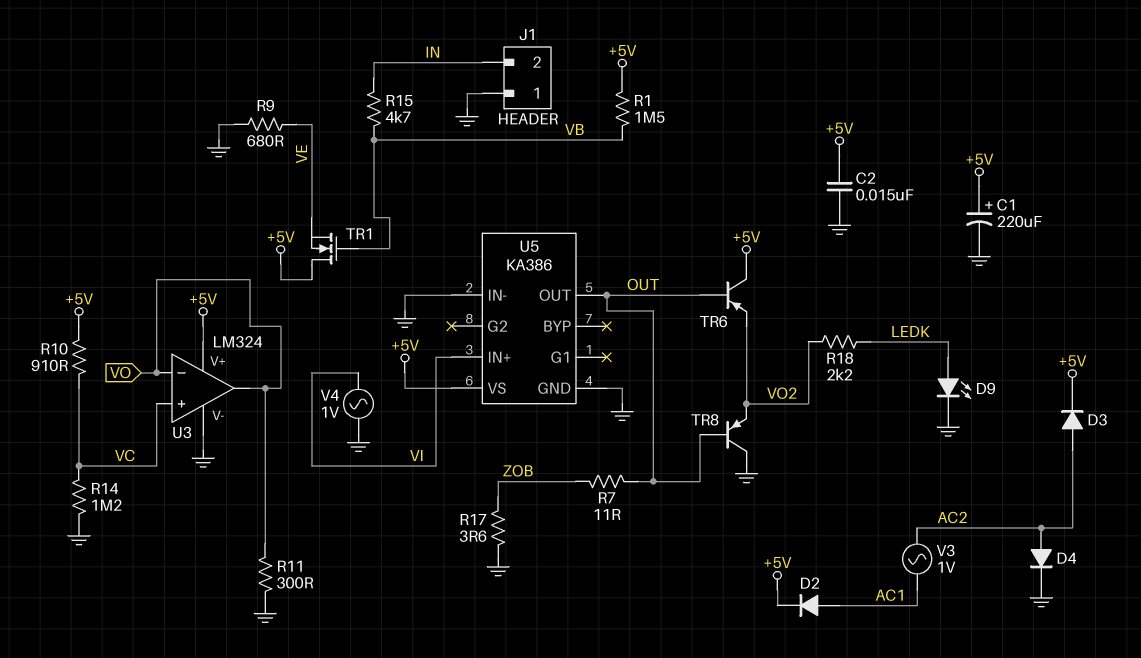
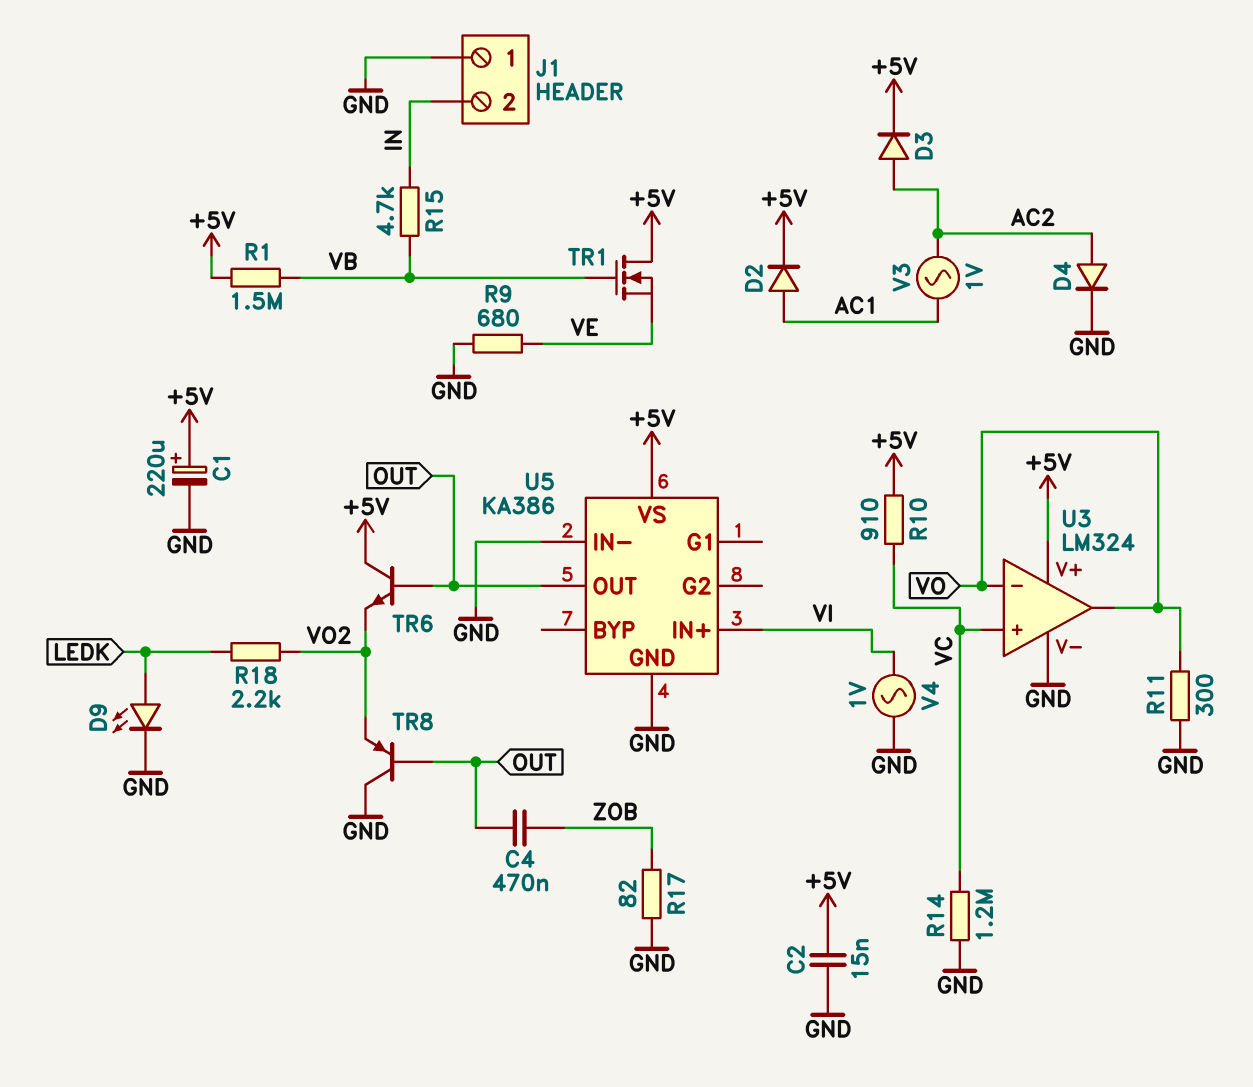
C4: none -> 470nF (OUT, ZOB)
R7: 11 (OUT, ZOB) -> none
R17: 3.6 (GND, ZOB) -> 82 (GND, ZOB)
TR6: PNP (B OUT, C +5V, E VO2) -> NPN (B OUT, C +5V, E VO2)

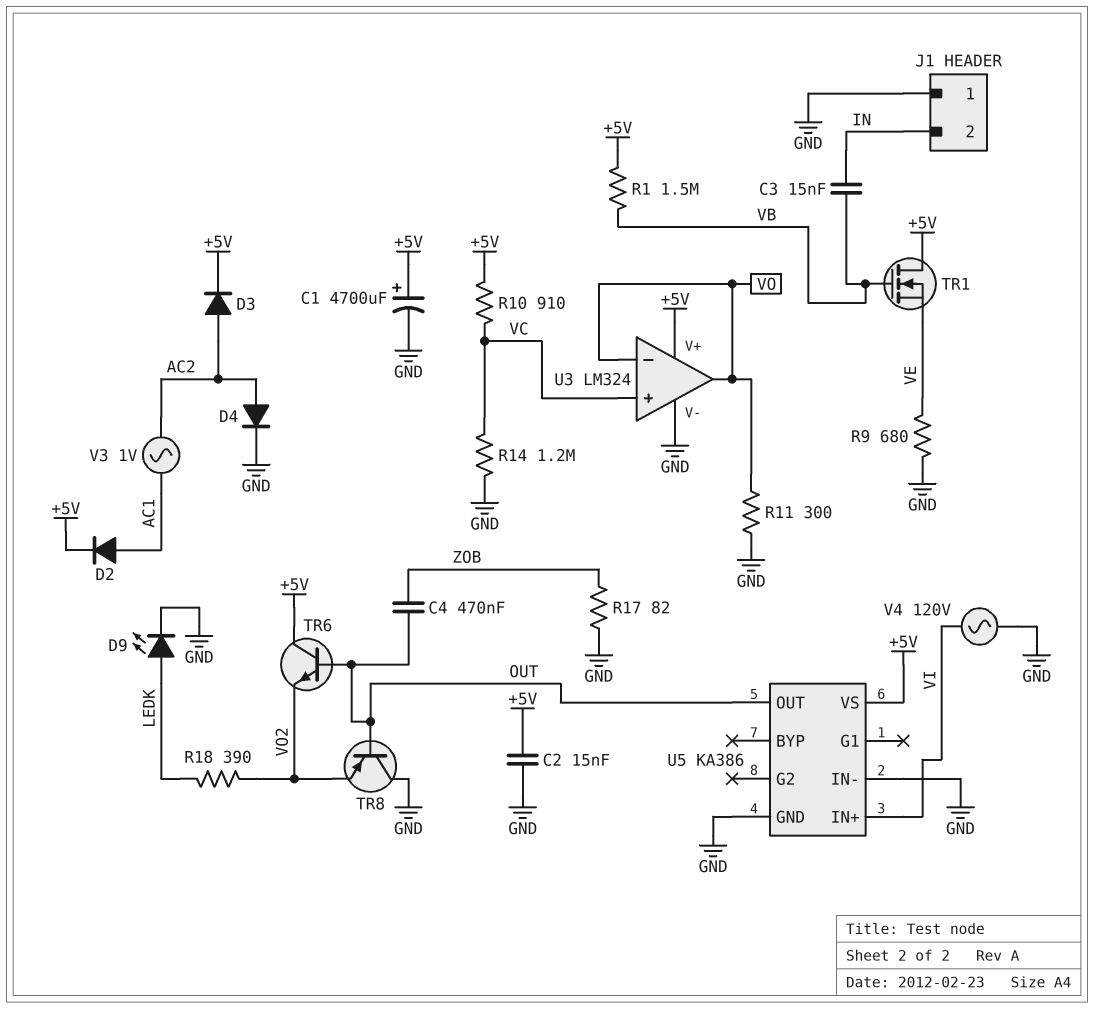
C1: 220uF (plus +5V, minus GND) -> 4700uF (plus +5V, minus GND)
C3: none -> 15nF (IN, VB)
R15: 4.7k (IN, VB) -> none
R18: 2.2k (LEDK, VO2) -> 390 (LEDK, VO2)
V4: AC 1V (GND, VI) -> AC 120V (GND, VI)

